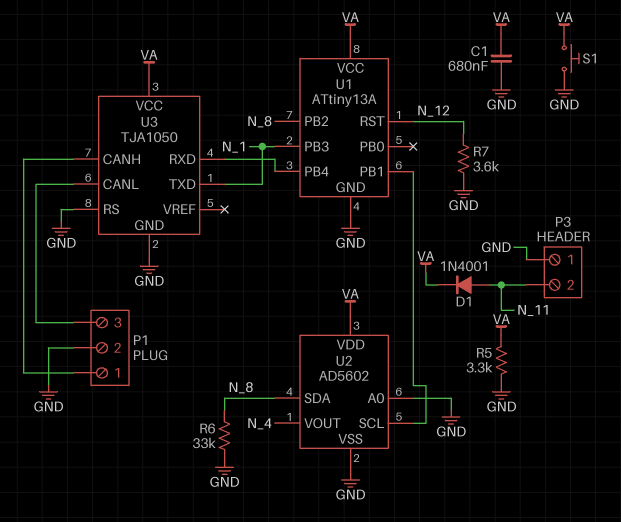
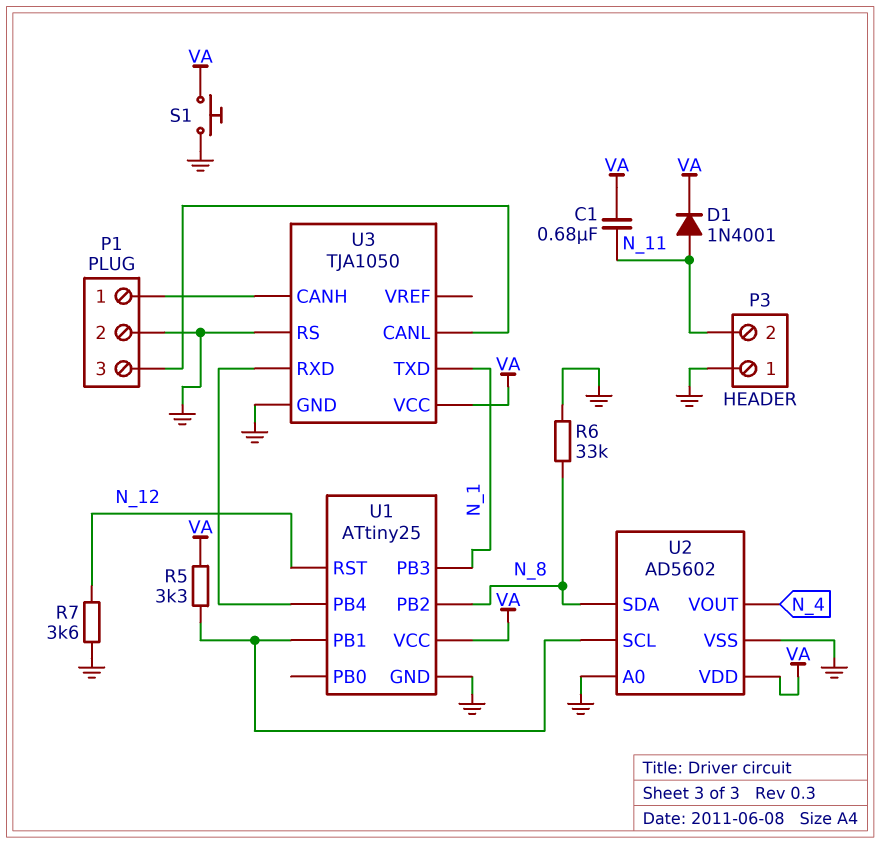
C1: 680nF (GND, VA) -> 680nF (N_11, VA)
R5: 3.3k (GND, VA) -> 3.3k (U1/PB1, VA)
U1: ATtiny13A -> ATtiny25

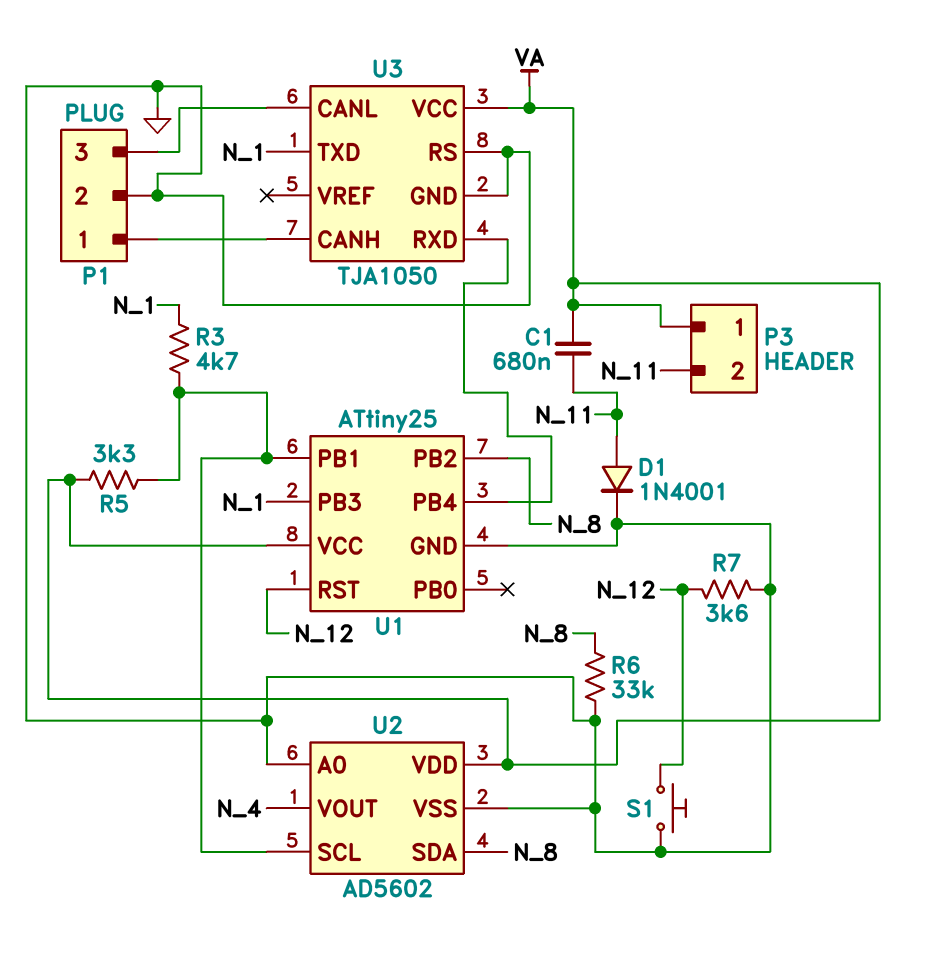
D1: diode 1N4001 (A N_11, K VA) -> diode 1N4001 (A N_11, K GND)
P3 pin 1: GND -> VA
R3: none -> 4.7k (N_1, U1/PB1)
S1: button (GND, VA) -> button (GND, N_12)

